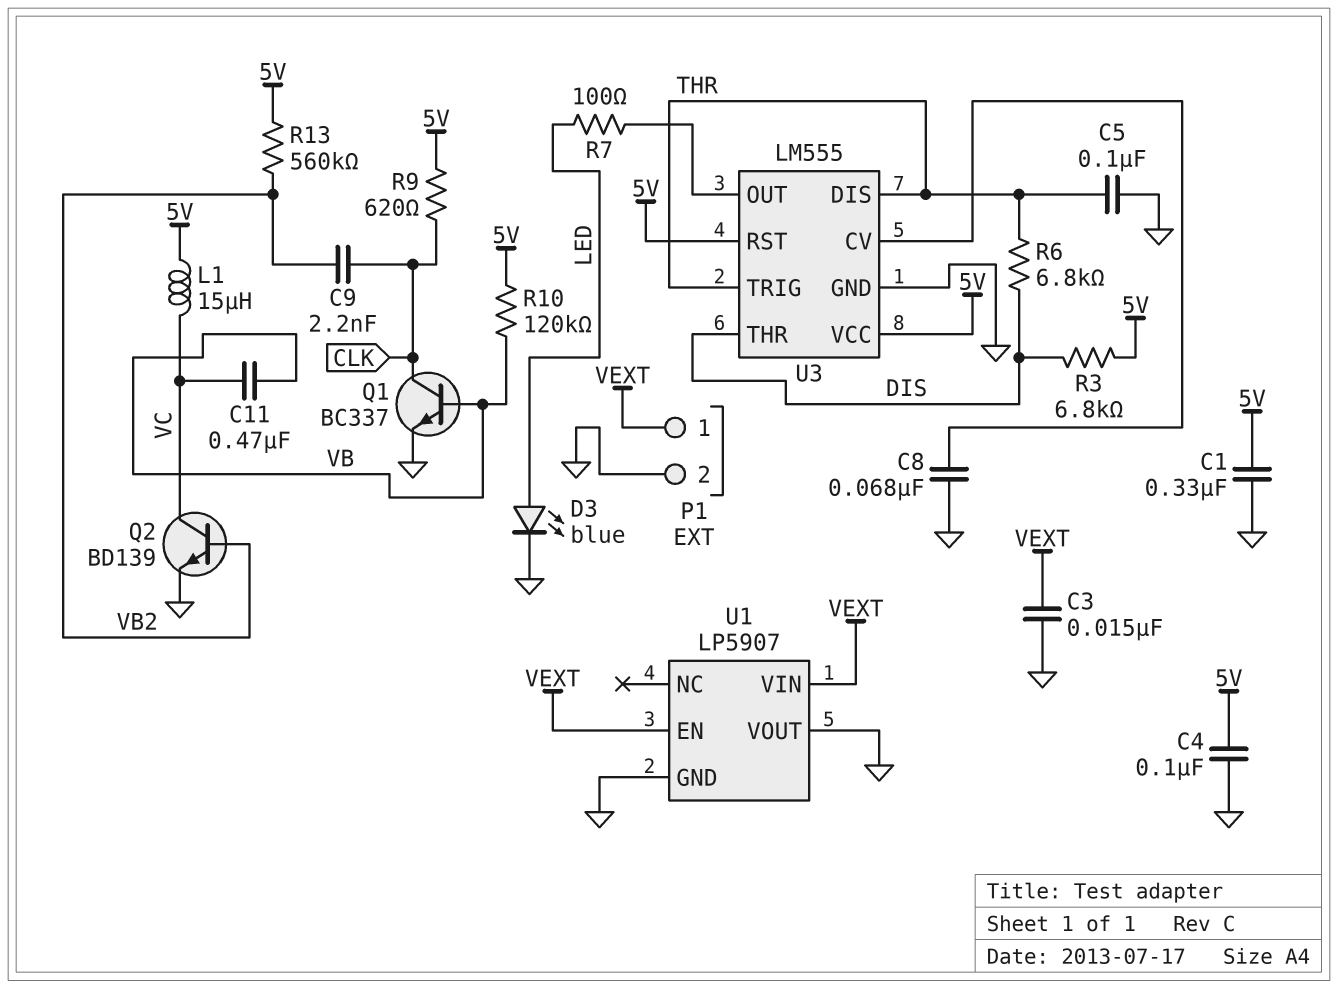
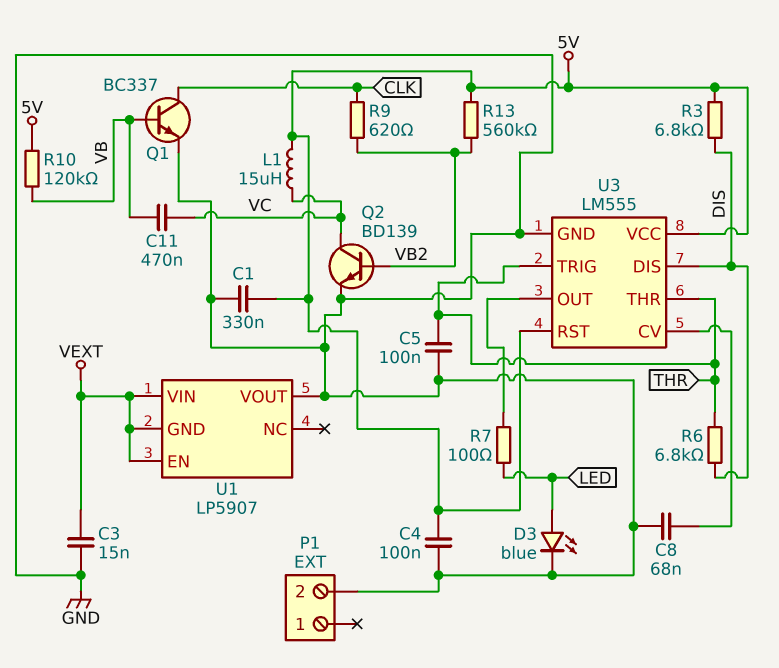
C9: 2.2nF (CLK, VB2) -> none
P1 pin 1: VEXT -> none
R9: 620 (5V, CLK) -> 620 (CLK, VB2)
U1 pin GND: GND -> VEXT
U3 pin DIS: THR -> DIS
U3 pin THR: DIS -> THR

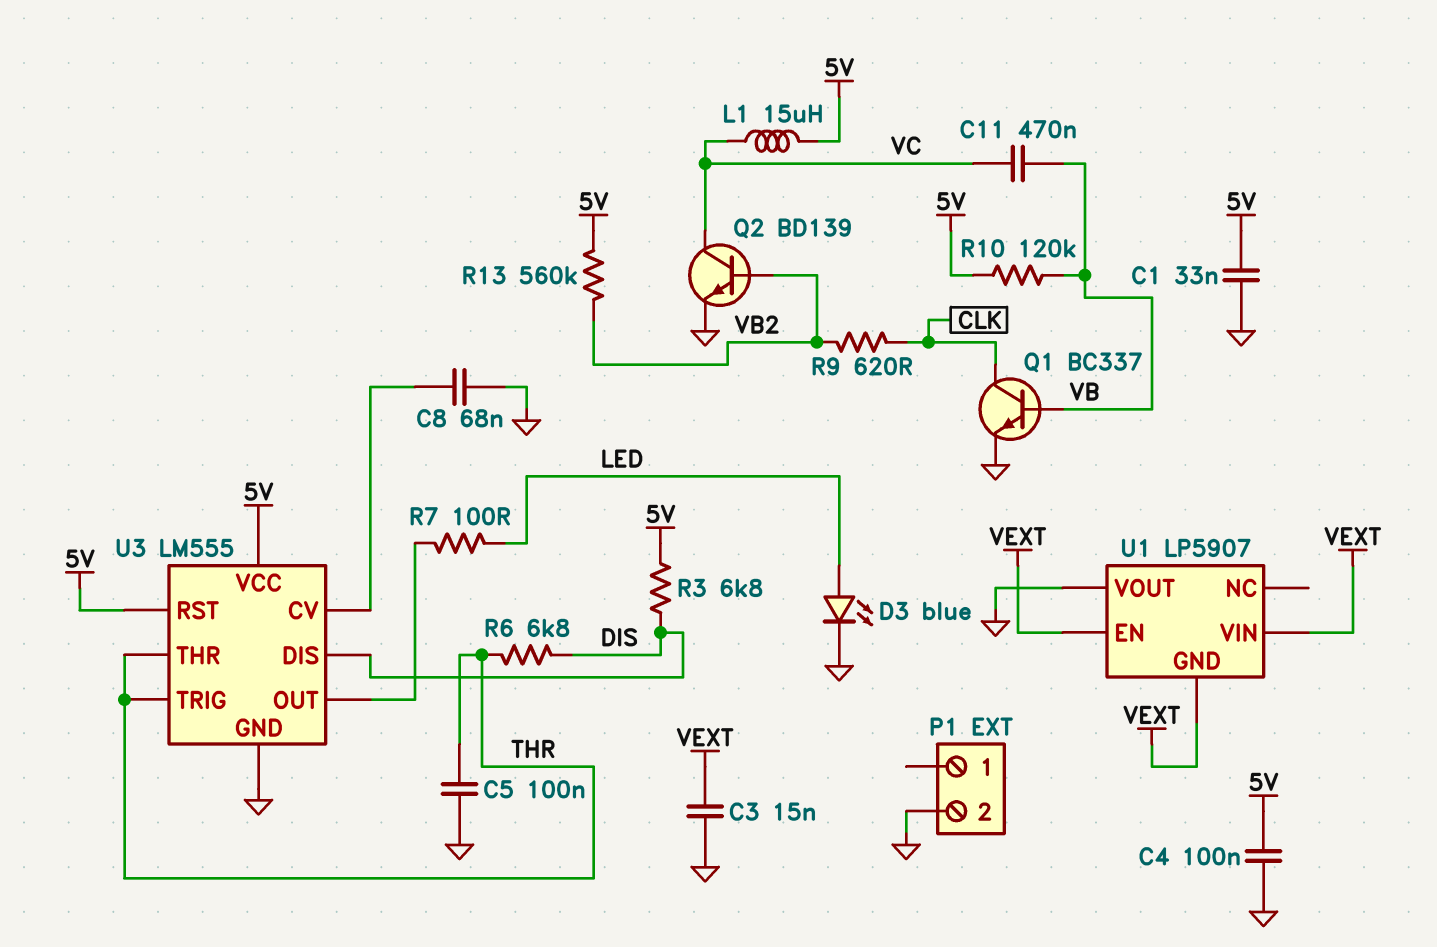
C1: 330nF (5V, GND) -> 33nF (5V, GND)

